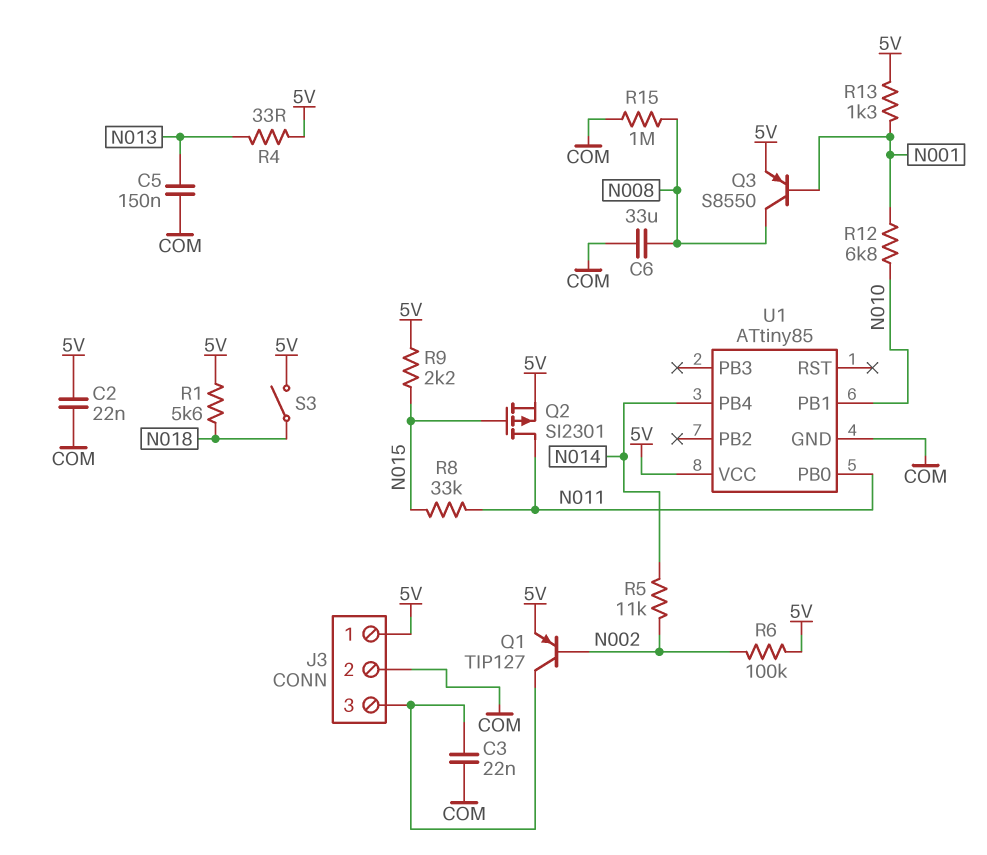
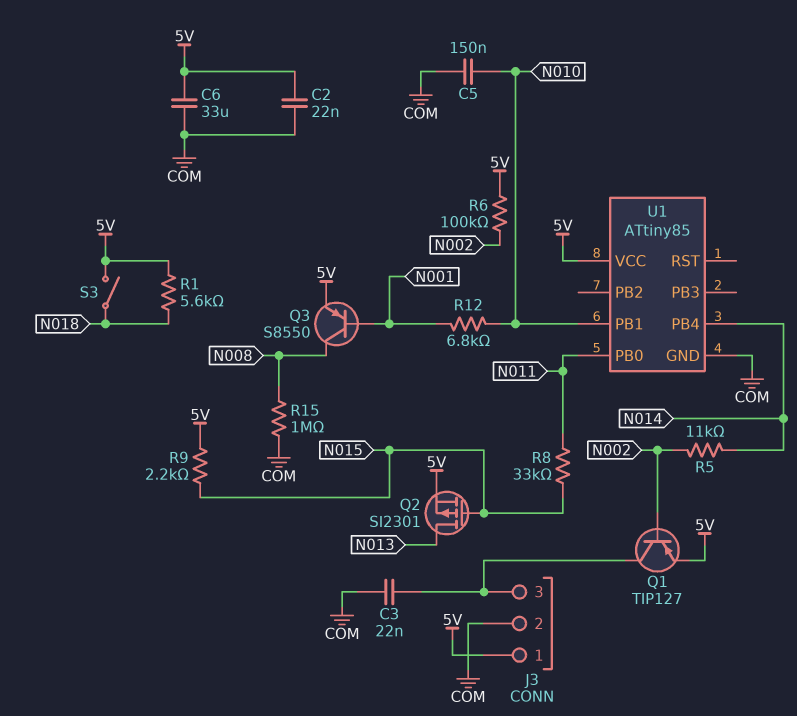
C5: 150nF (COM, N013) -> 150nF (COM, N010)
C6: 33uF (COM, N008) -> 33uF (5V, COM)
Q2: PMOS SI2301 (G N015, D N011, S 5V) -> PMOS SI2301 (G N015, D N013, S 5V)
R4: 33 (5V, N013) -> none
R13: 1.3k (5V, N001) -> none

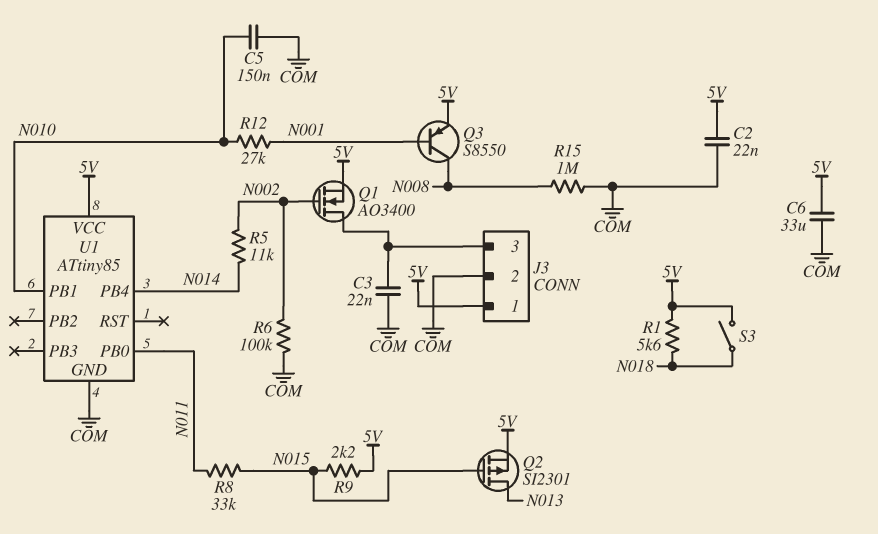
Q1: PNP TIP127 (B N002, C J3/3, E 5V) -> NMOS AO3400 (G N002, D J3/3, S 5V)
R6: 100k (5V, N002) -> 100k (COM, N002)
R12: 6.8k (N001, N010) -> 27k (N001, N010)

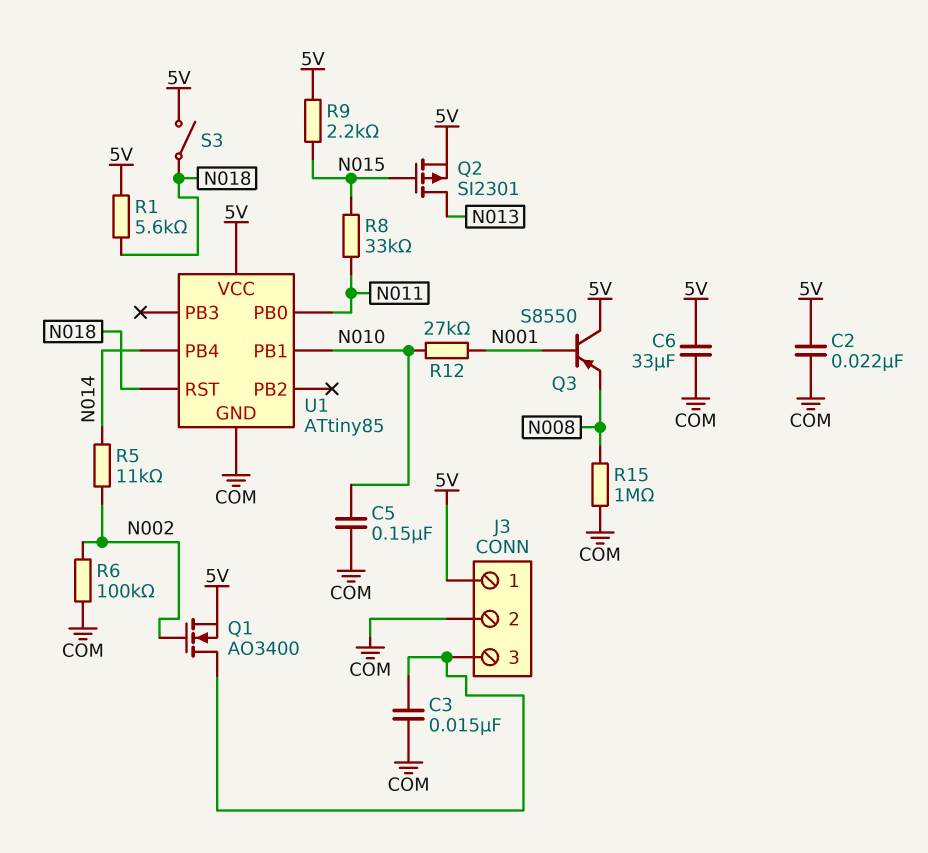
C3: 22nF (COM, J3/3) -> 15nF (COM, J3/3)
Q3: PNP S8550 (B N001, C N008, E 5V) -> PNP S8550 (B N001, C 5V, E N008)
U1 pin RST: none -> N018

